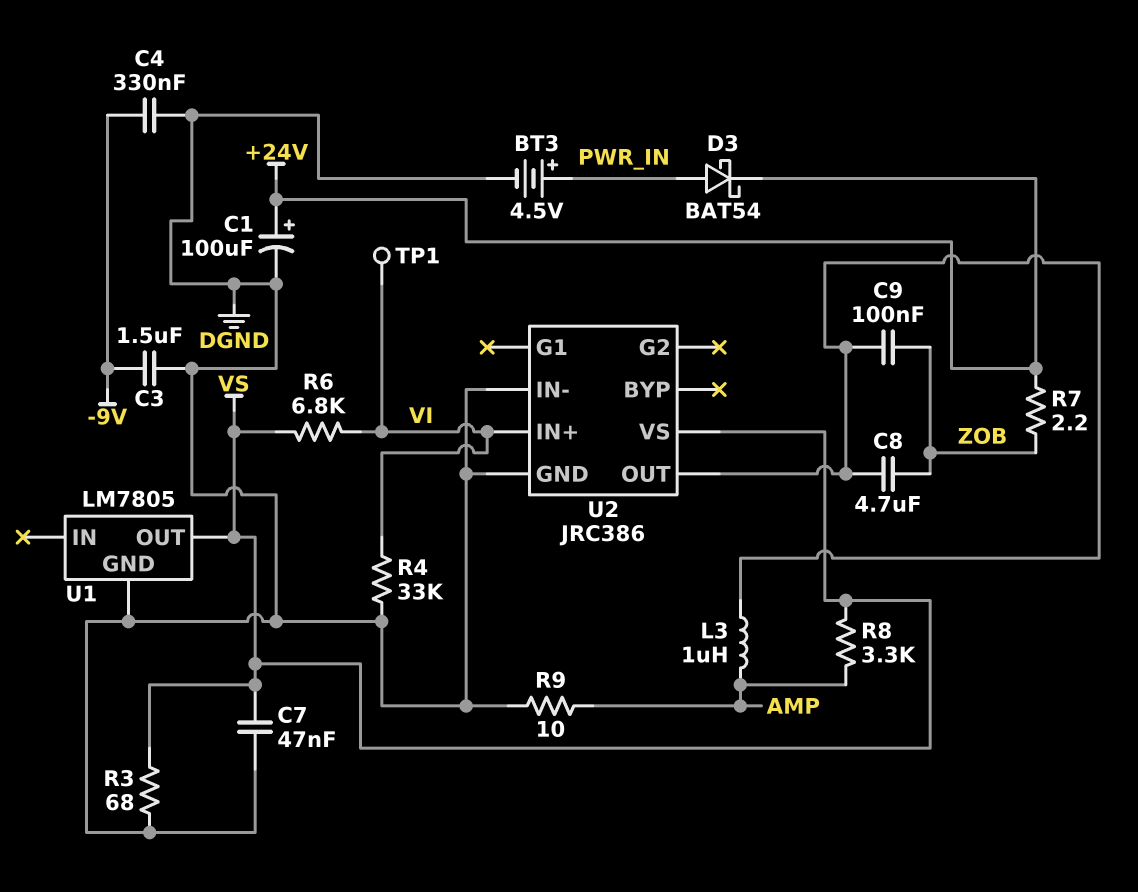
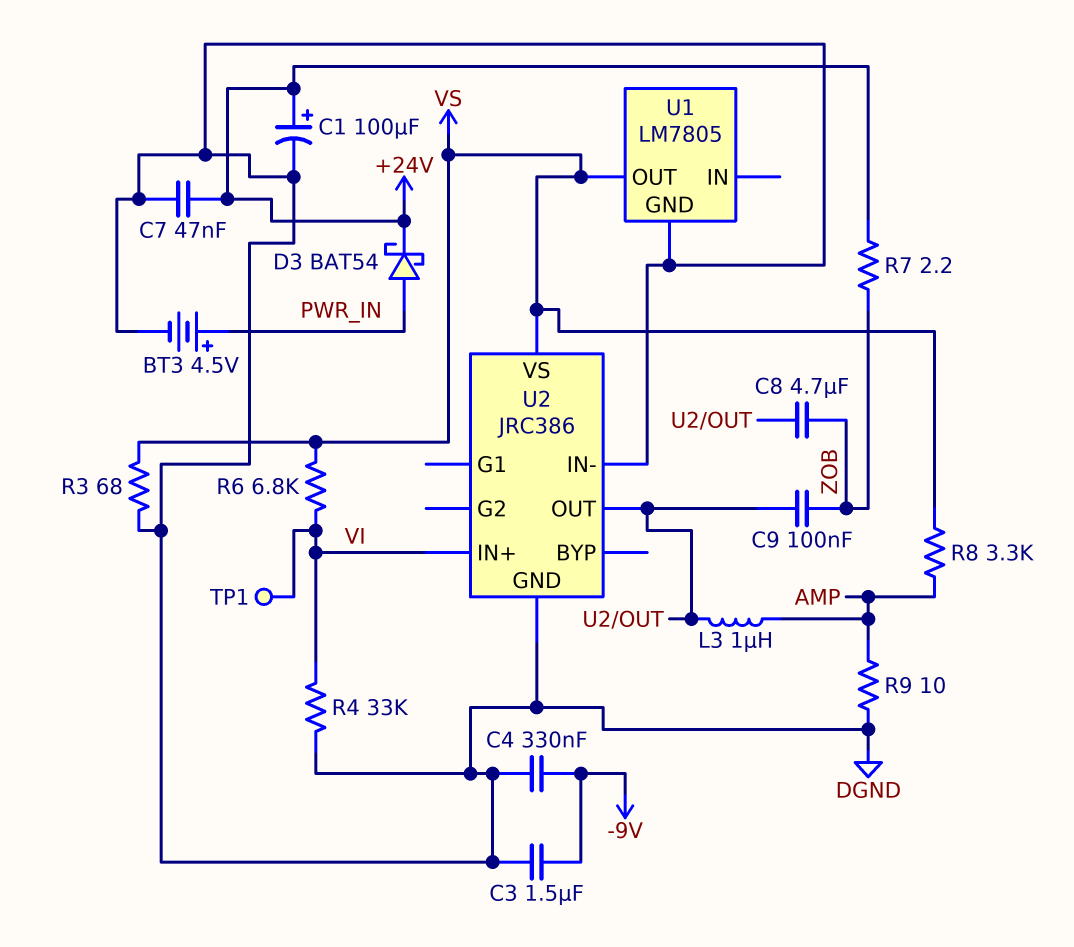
C7: 47nF (DGND, VS) -> 47nF (+24V, DGND)

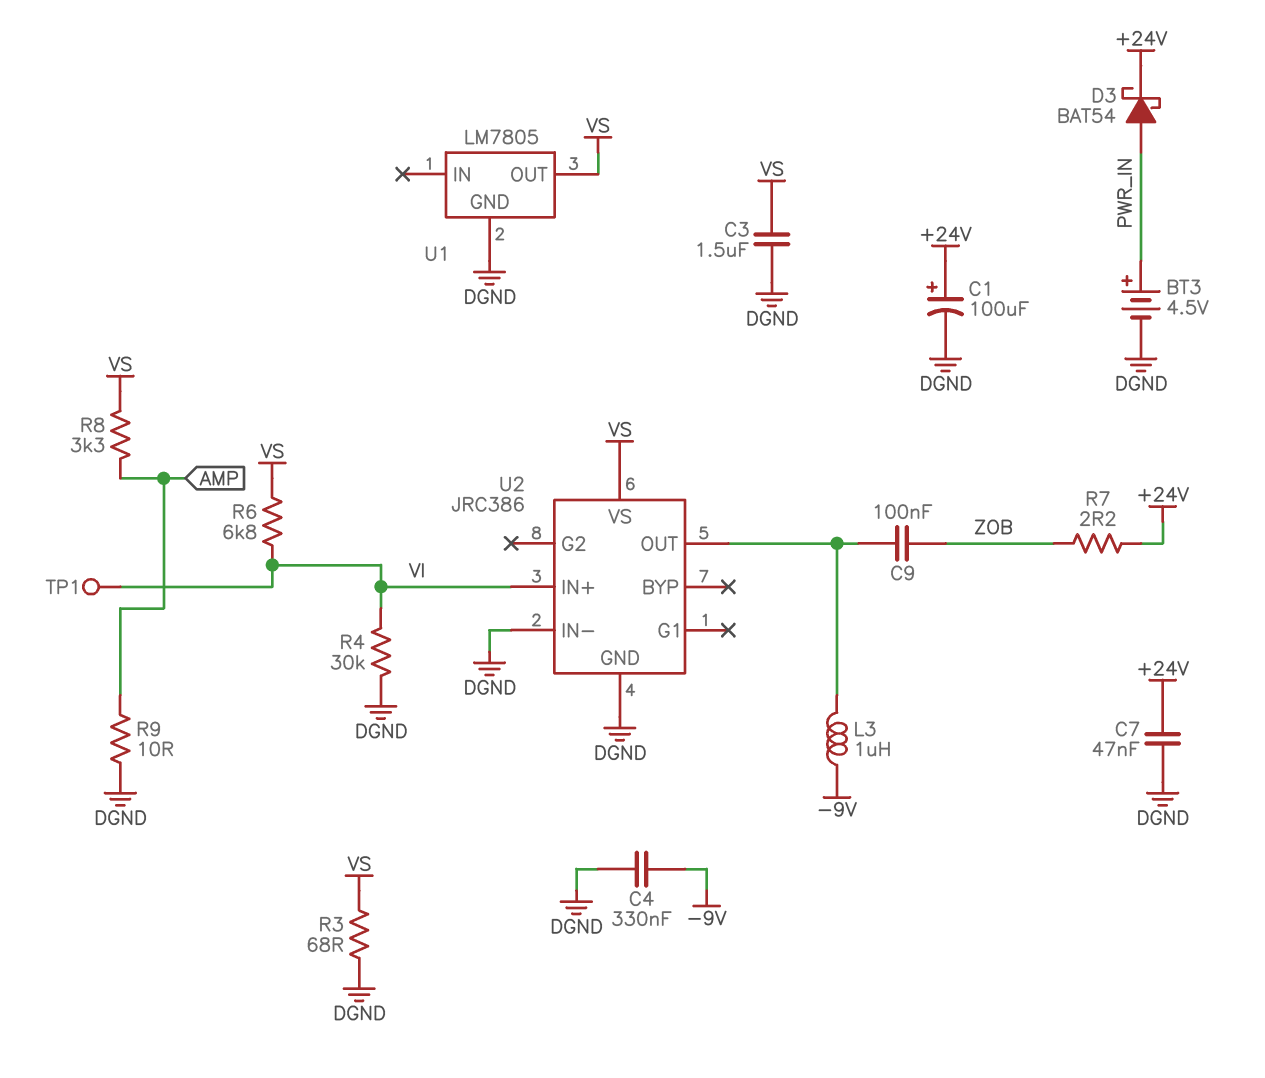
C3: 1.5uF (-9V, DGND) -> 1.5uF (DGND, VS)
C8: 4.7uF (U2/OUT, ZOB) -> none
L3: 1uH (AMP, U2/OUT) -> 1uH (-9V, U2/OUT)
R4: 33k (DGND, VI) -> 30k (DGND, VI)

